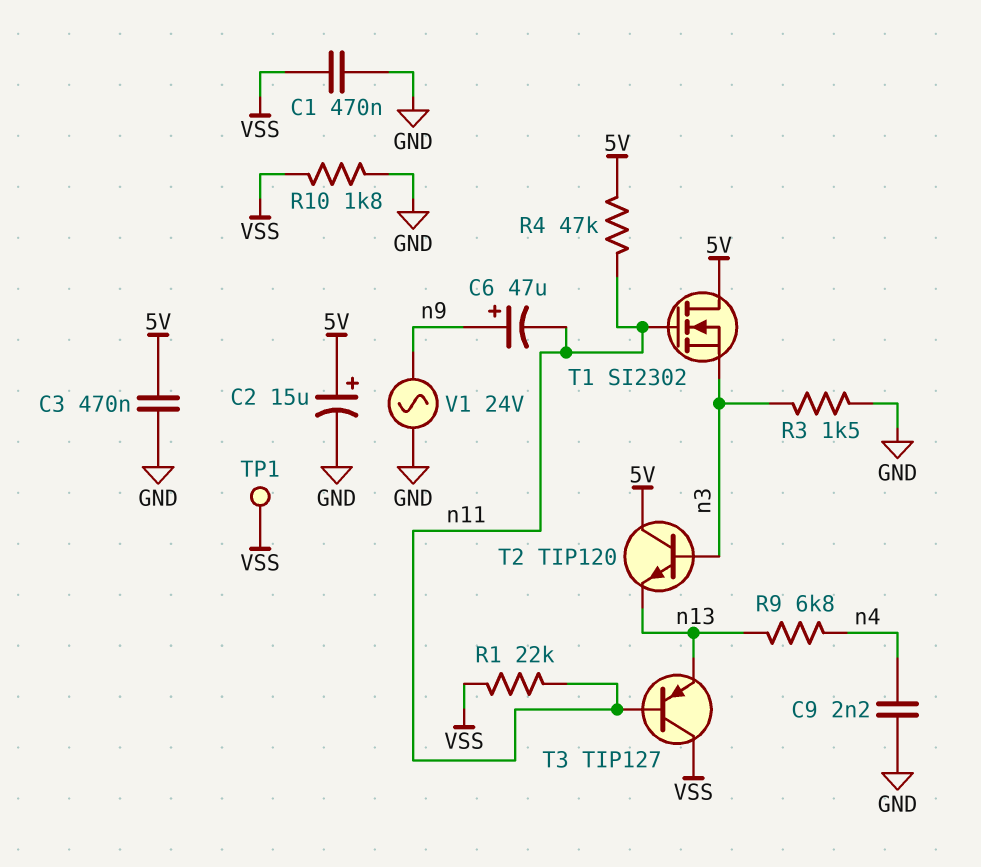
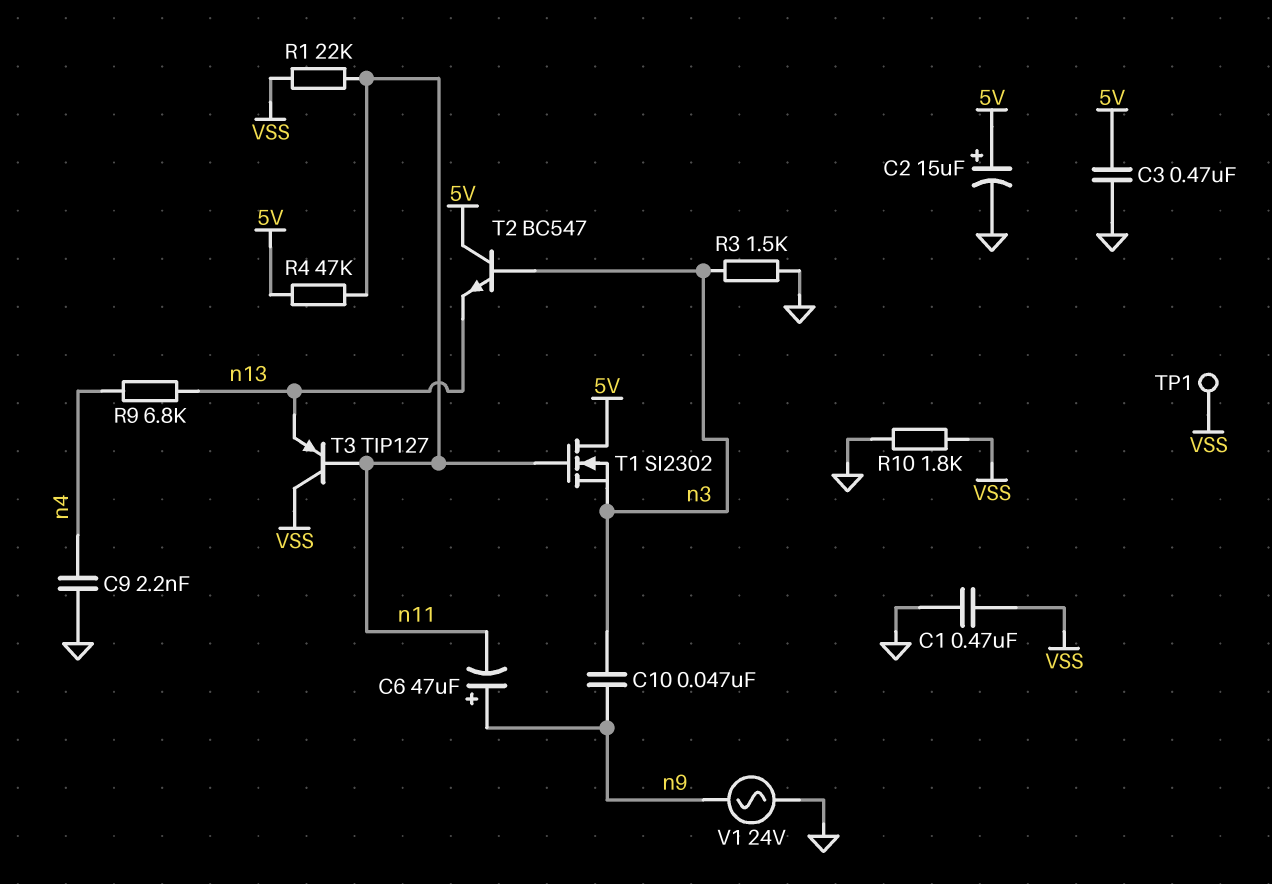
C10: none -> 47nF (n3, n9)
T2: NPN TIP120 (B n3, C 5V, E n13) -> NPN BC547 (B n3, C 5V, E n13)

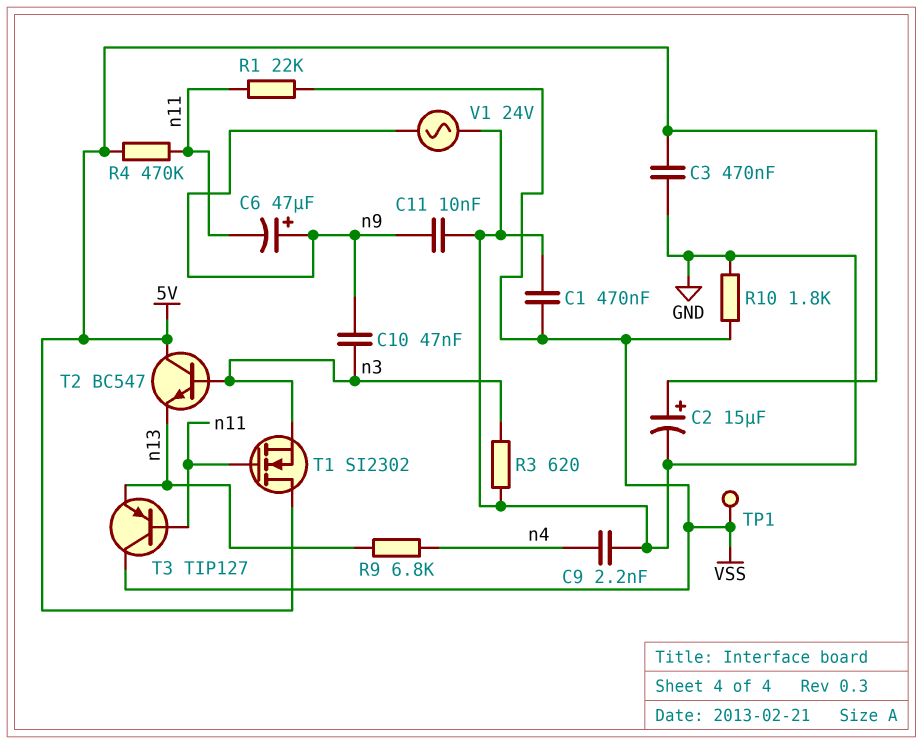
C11: none -> 10nF (GND, n9)
R3: 1.5k (GND, n3) -> 620 (GND, n3)
R4: 47k (5V, n11) -> 470k (5V, n11)

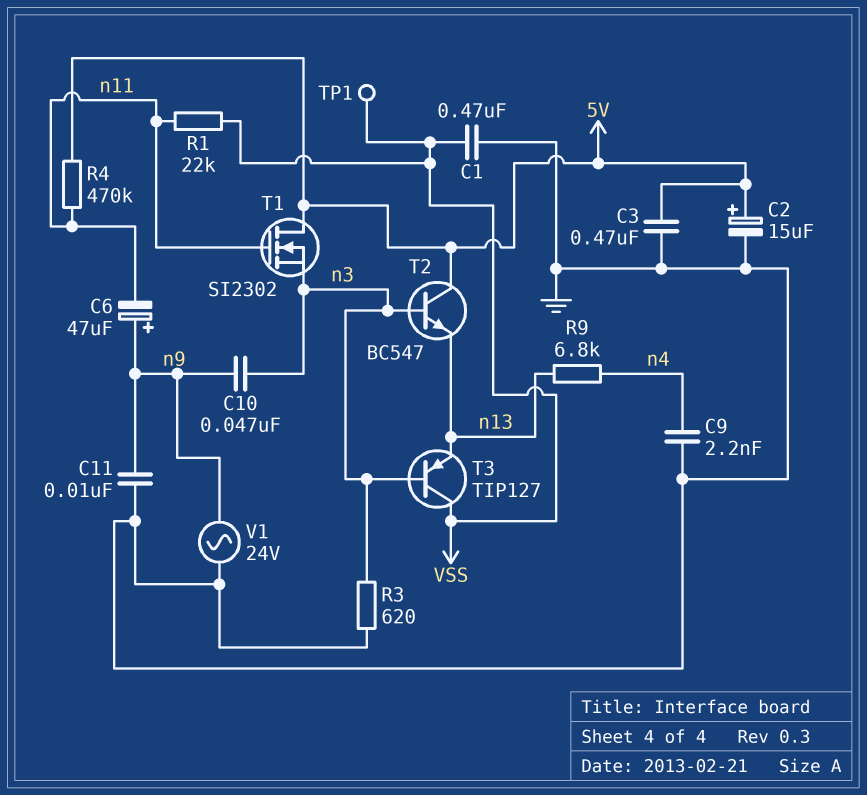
R10: 1.8k (GND, VSS) -> none
T3: PNP TIP127 (B n11, C VSS, E n13) -> PNP TIP127 (B n3, C VSS, E n13)

